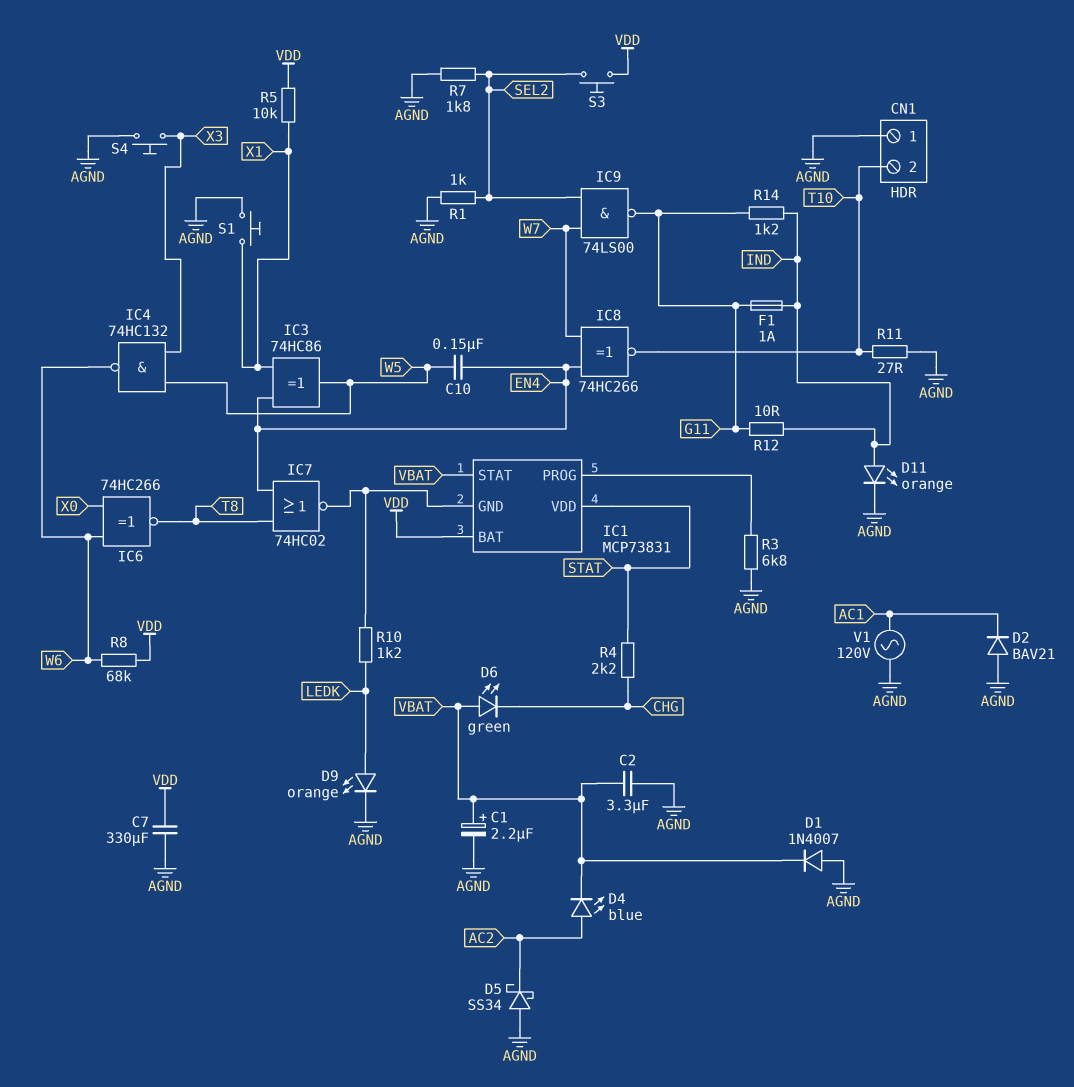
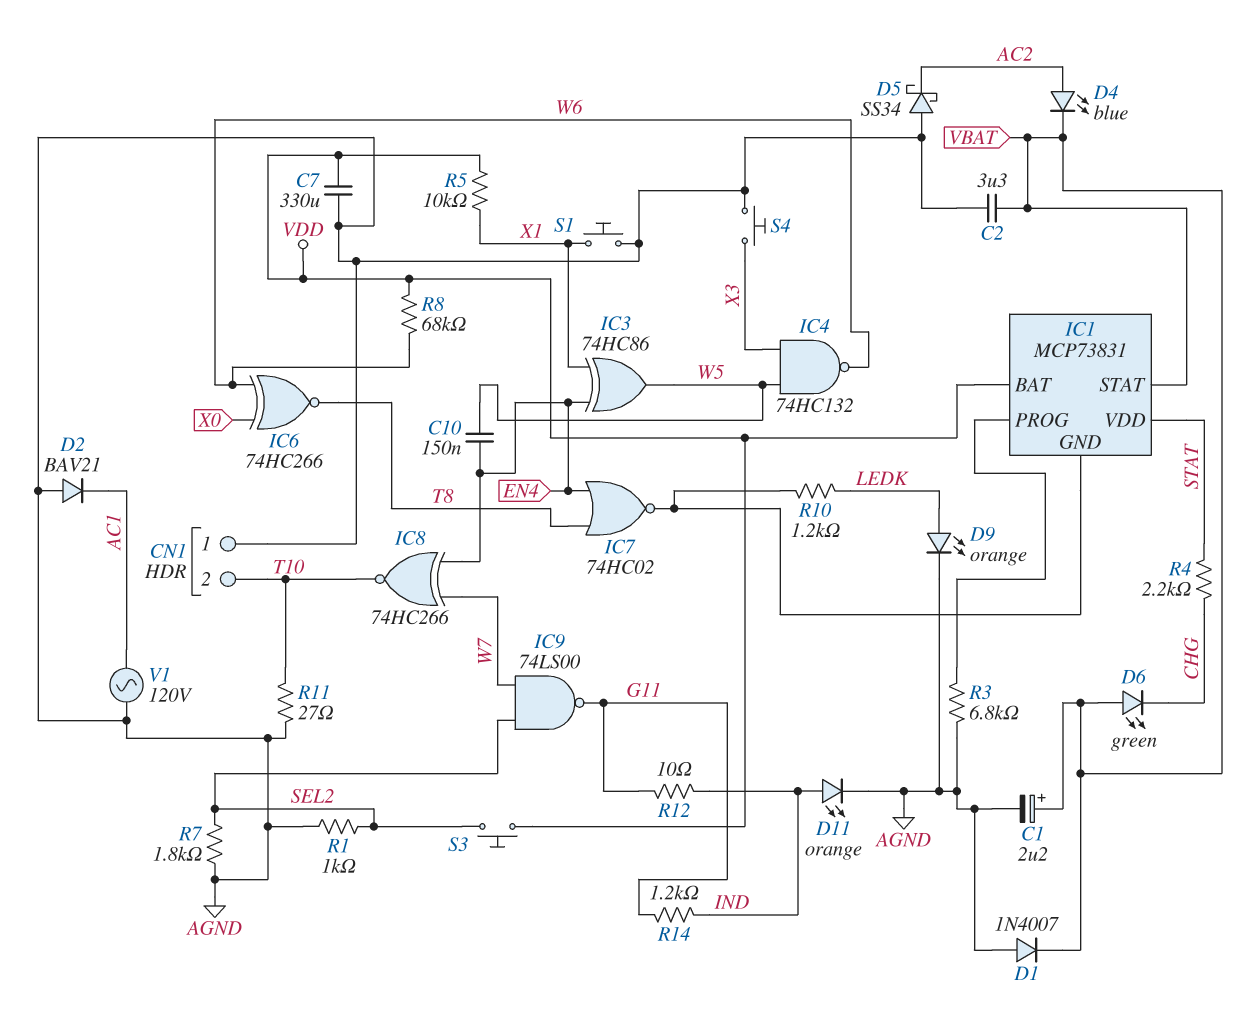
F1: 1A (G11, IND) -> none

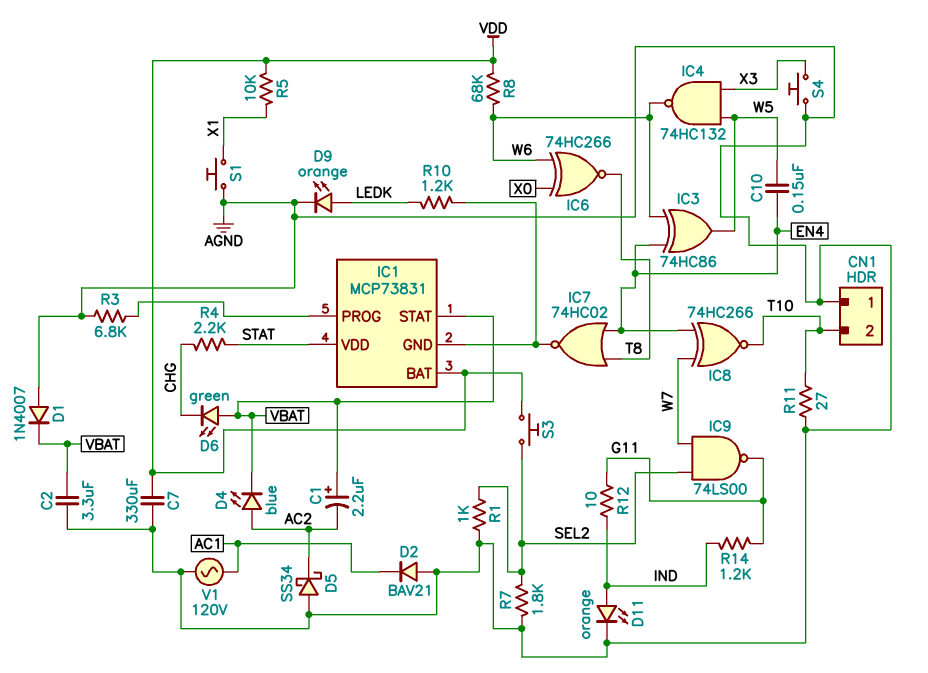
C1: 2.2uF (plus VBAT, minus AGND) -> 2.2uF (plus VBAT, minus AC2)
IC3: XOR 74HC86 (in EN4, in X1, out W5) -> XOR 74HC86 (in EN4, in W6, out W5)

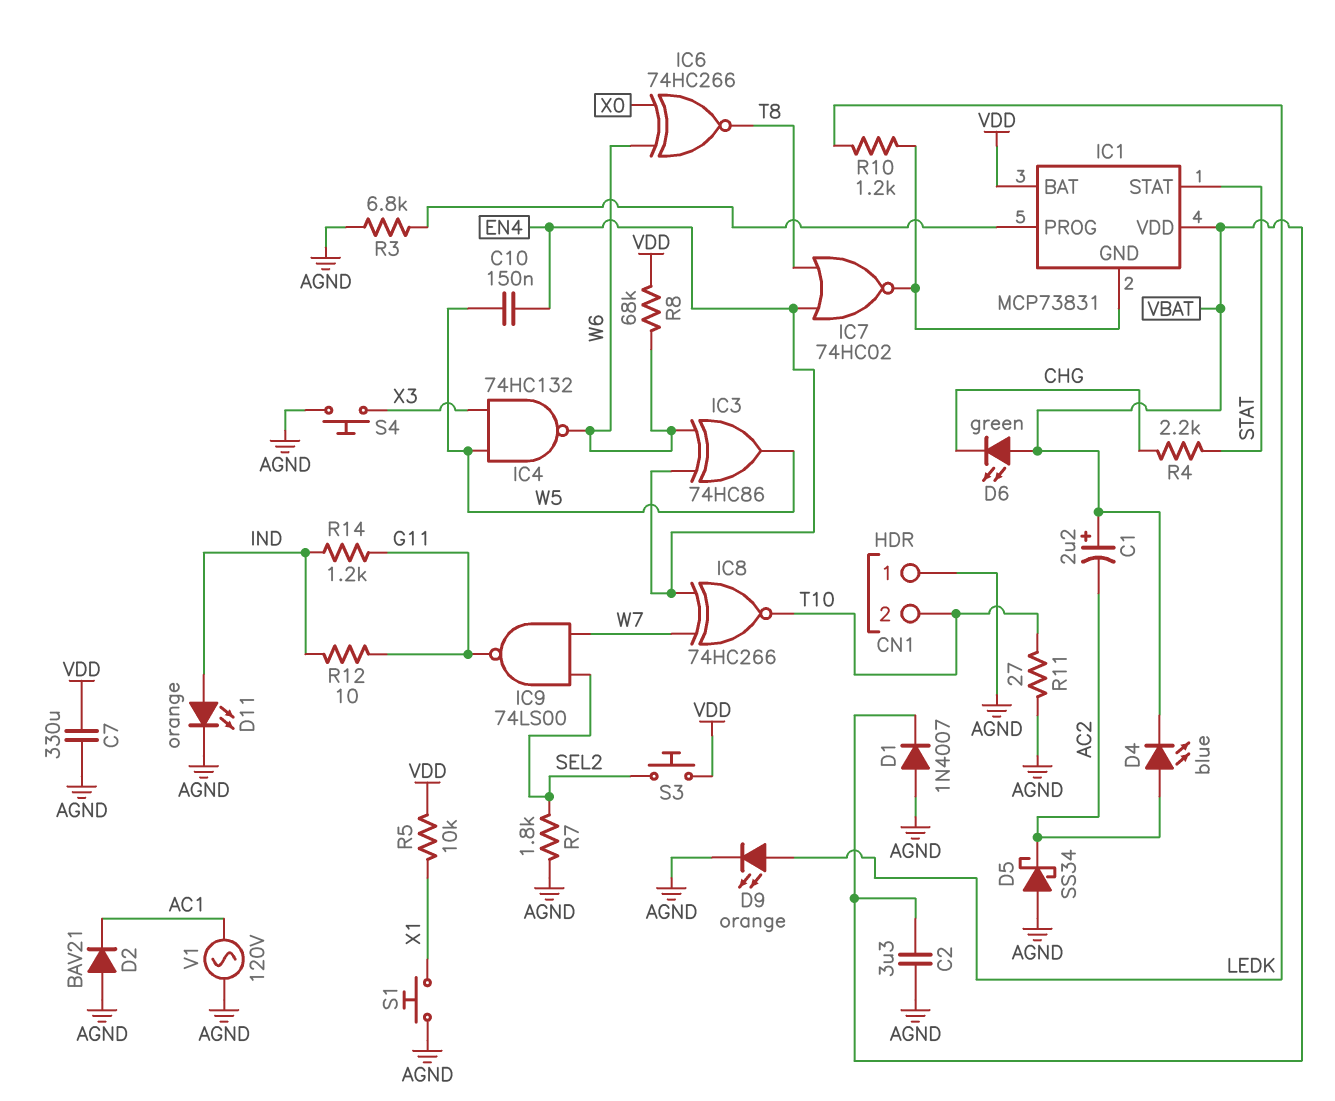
IC1 pin STAT: VBAT -> STAT
IC1 pin VDD: STAT -> VBAT
R1: 1k (AGND, SEL2) -> none

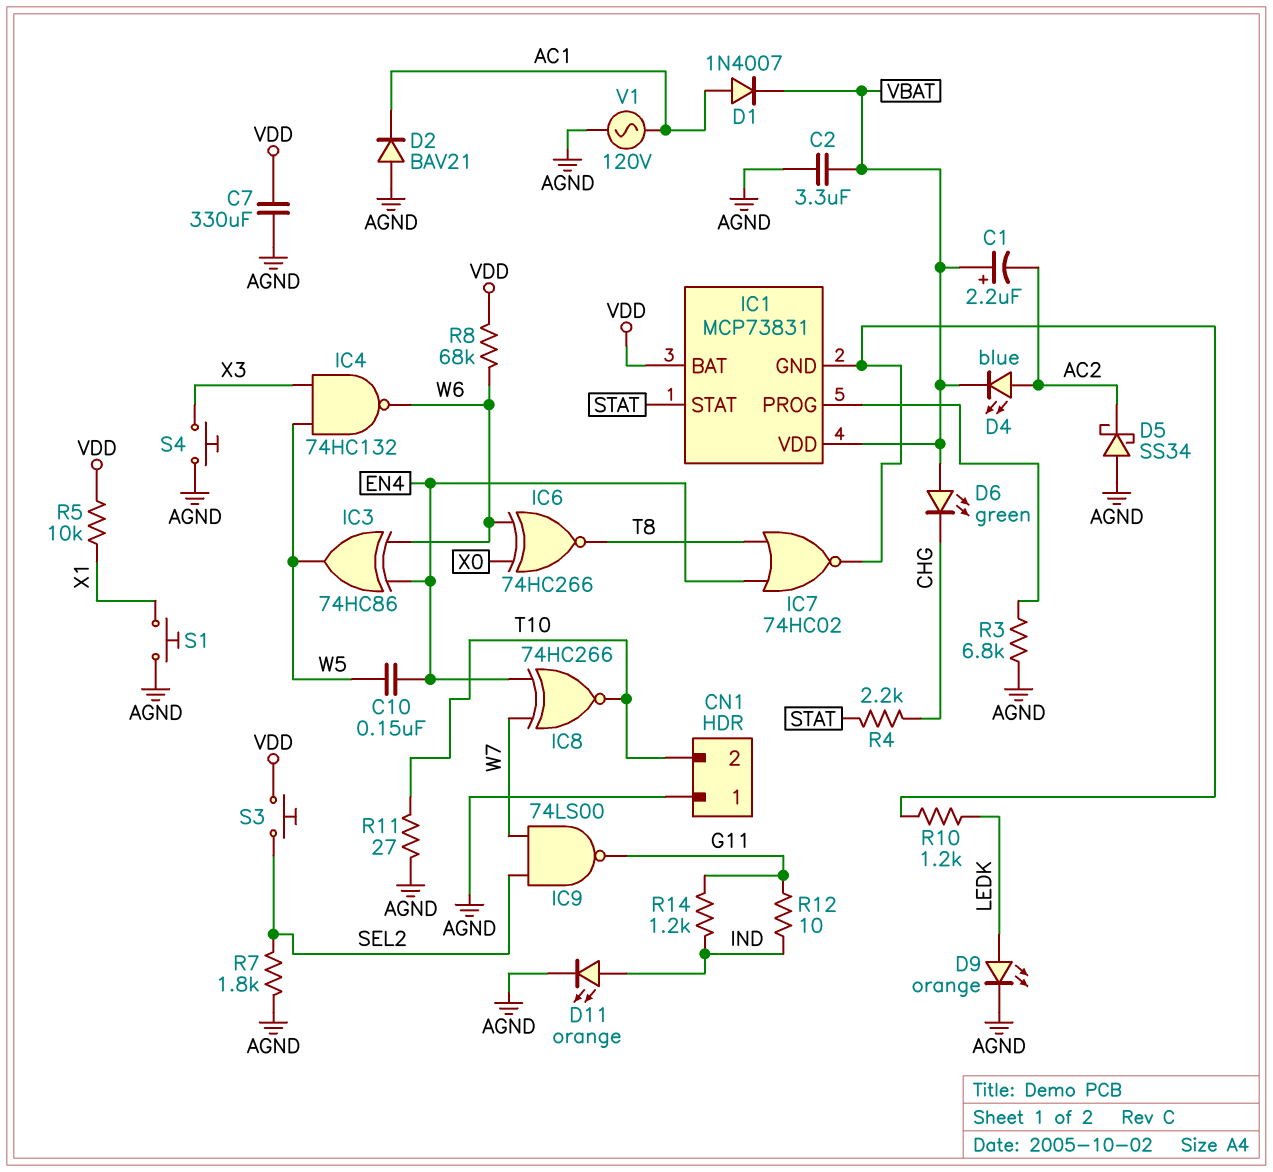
D1: diode 1N4007 (A AGND, K VBAT) -> diode 1N4007 (A AC1, K VBAT)

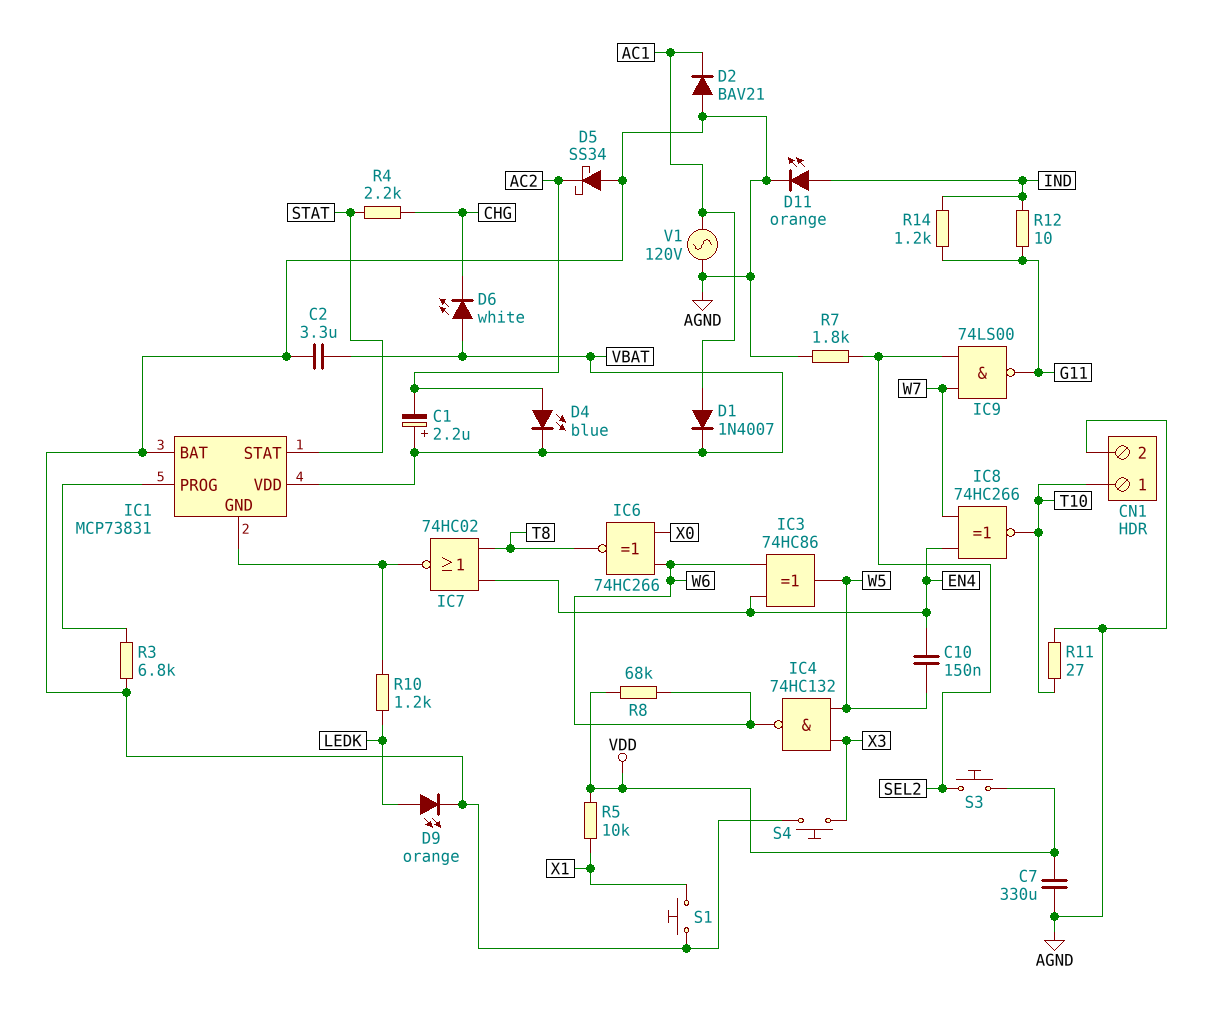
CN1 pin 1: AGND -> T10
CN1 pin 2: T10 -> AGND
D6: LED green (A VBAT, K CHG) -> LED white (A VBAT, K CHG)
IC1 pin BAT: VDD -> AGND

